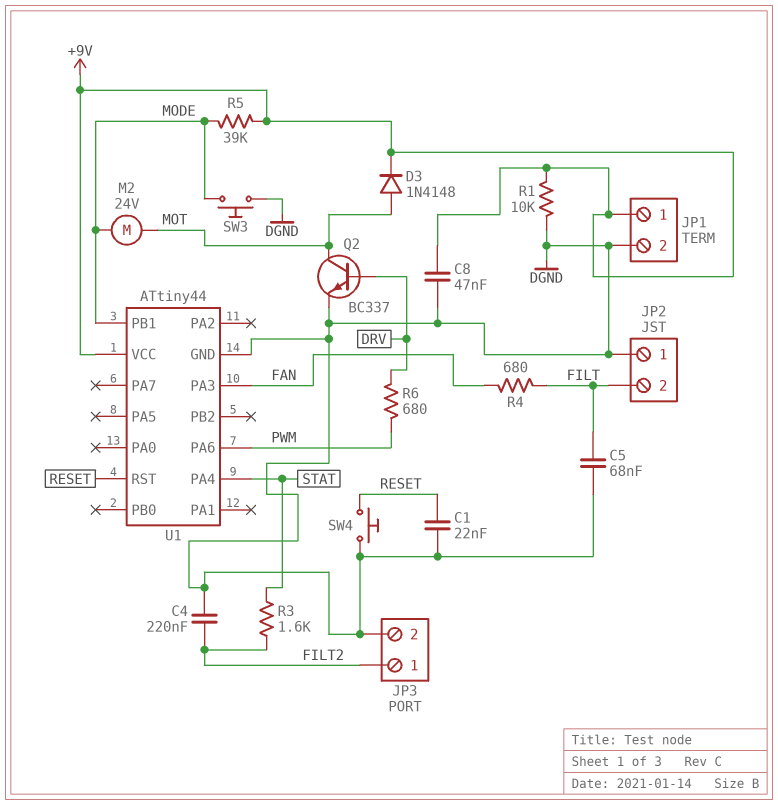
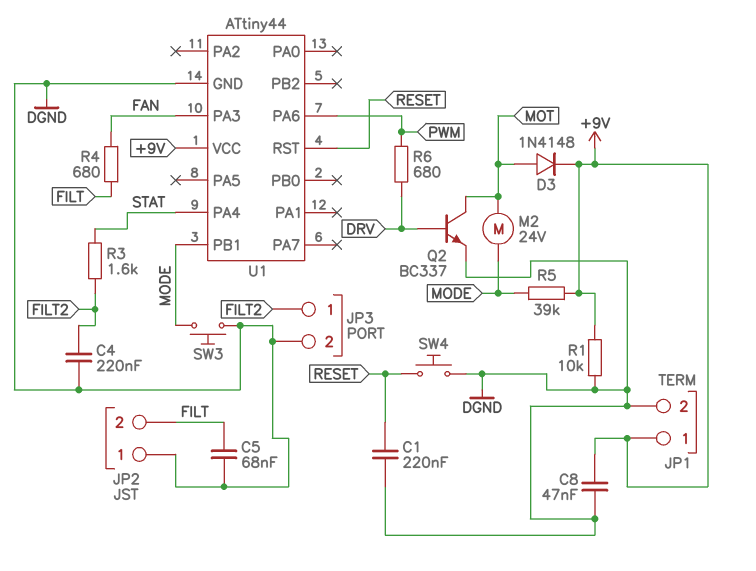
C1: 22nF (DGND, RESET) -> 220nF (DGND, RESET)

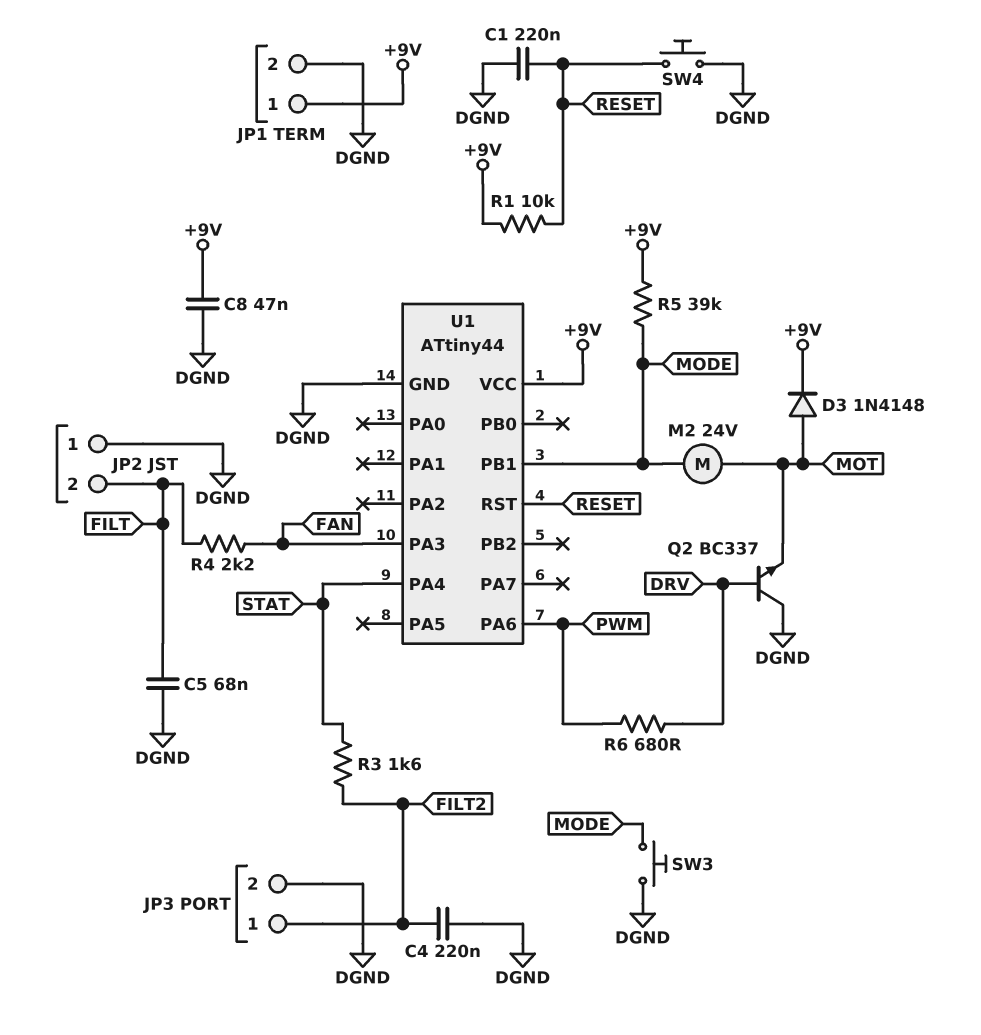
Q2: NPN BC337 (B DRV, C MOT, E DGND) -> NPN BC337 (B DRV, C DGND, E MOT)
R1: 10k (+9V, DGND) -> 10k (+9V, RESET)
R4: 680 (FAN, FILT) -> 2.2k (FAN, FILT)

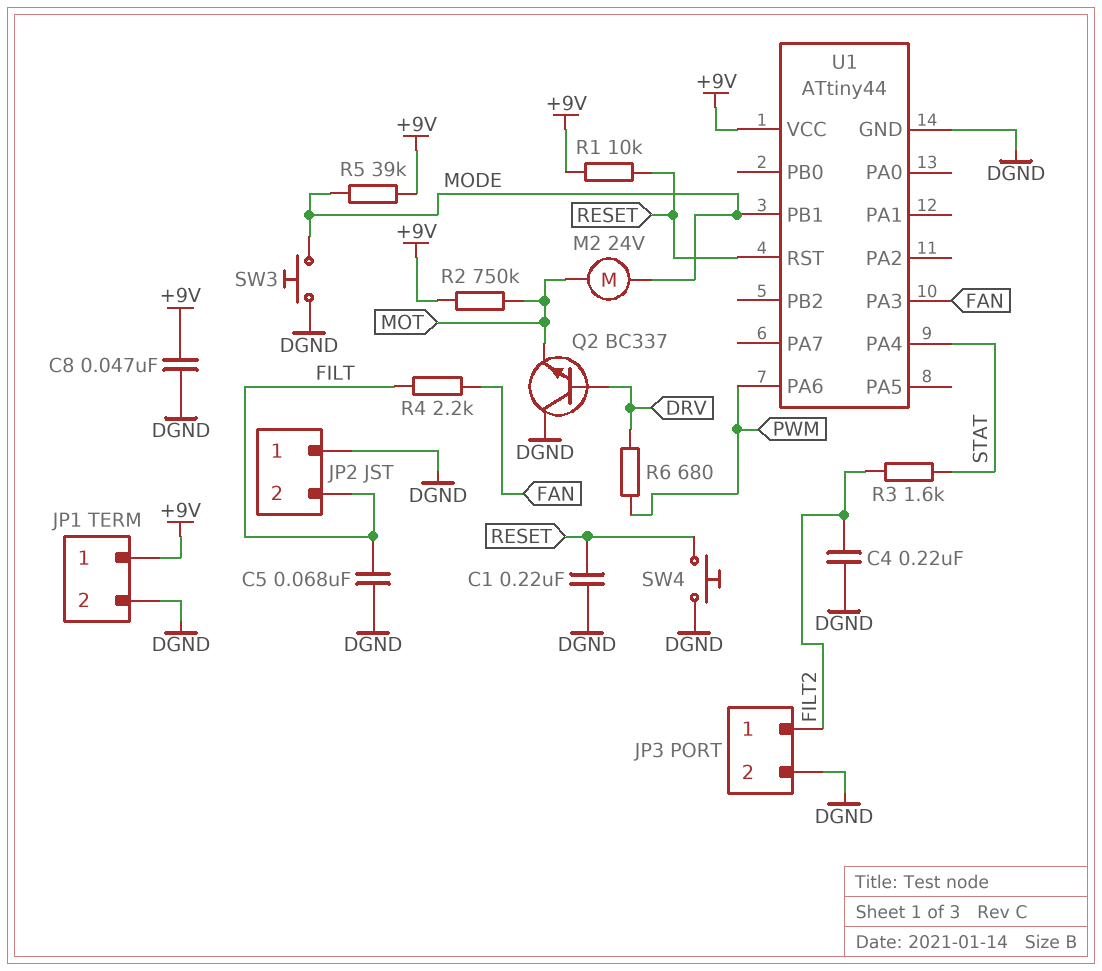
D3: diode 1N4148 (A MOT, K +9V) -> none
R2: none -> 750k (+9V, MOT)

